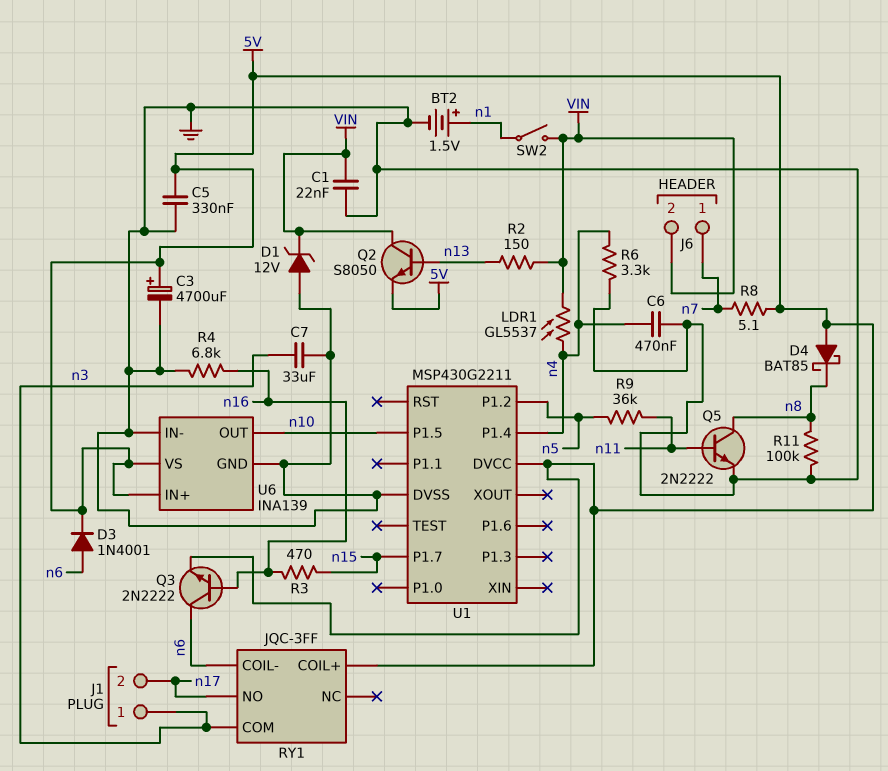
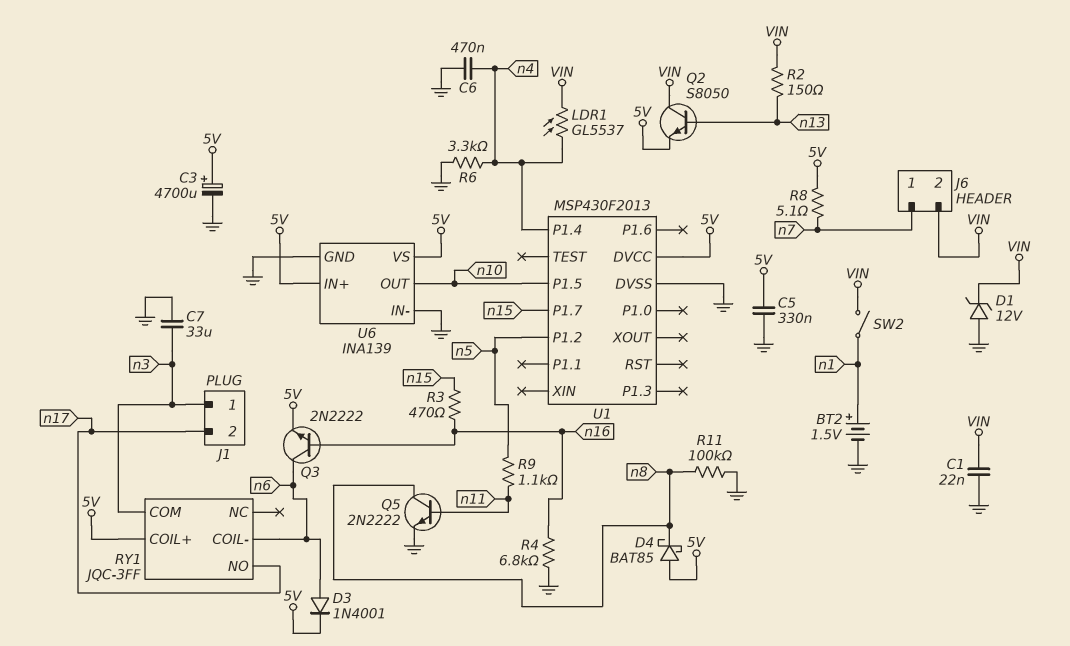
R9: 36k (n5, n11) -> 1.1k (n5, n11)
U1: MSP430G2211 -> MSP430F2013

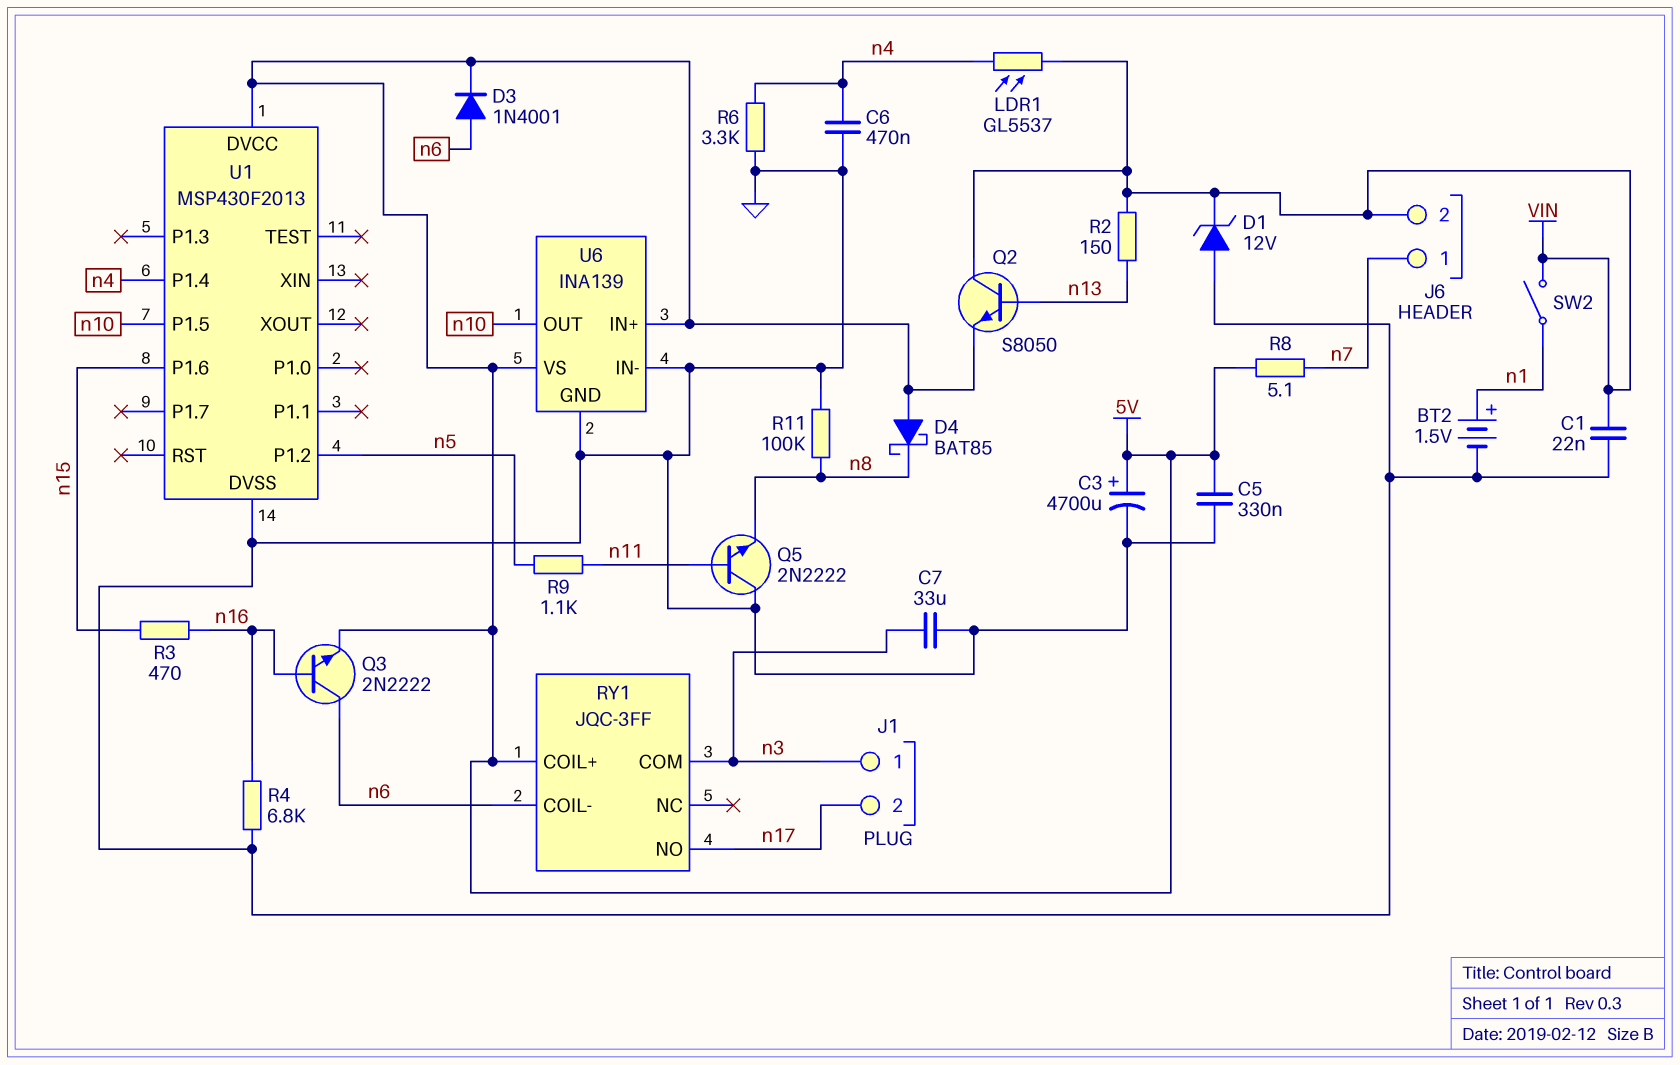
Q5: NPN 2N2222 (B n11, C n8, E GND) -> NPN 2N2222 (B n11, C GND, E n8)
U1 pin P1.6: none -> n15
U1 pin P1.7: n15 -> none

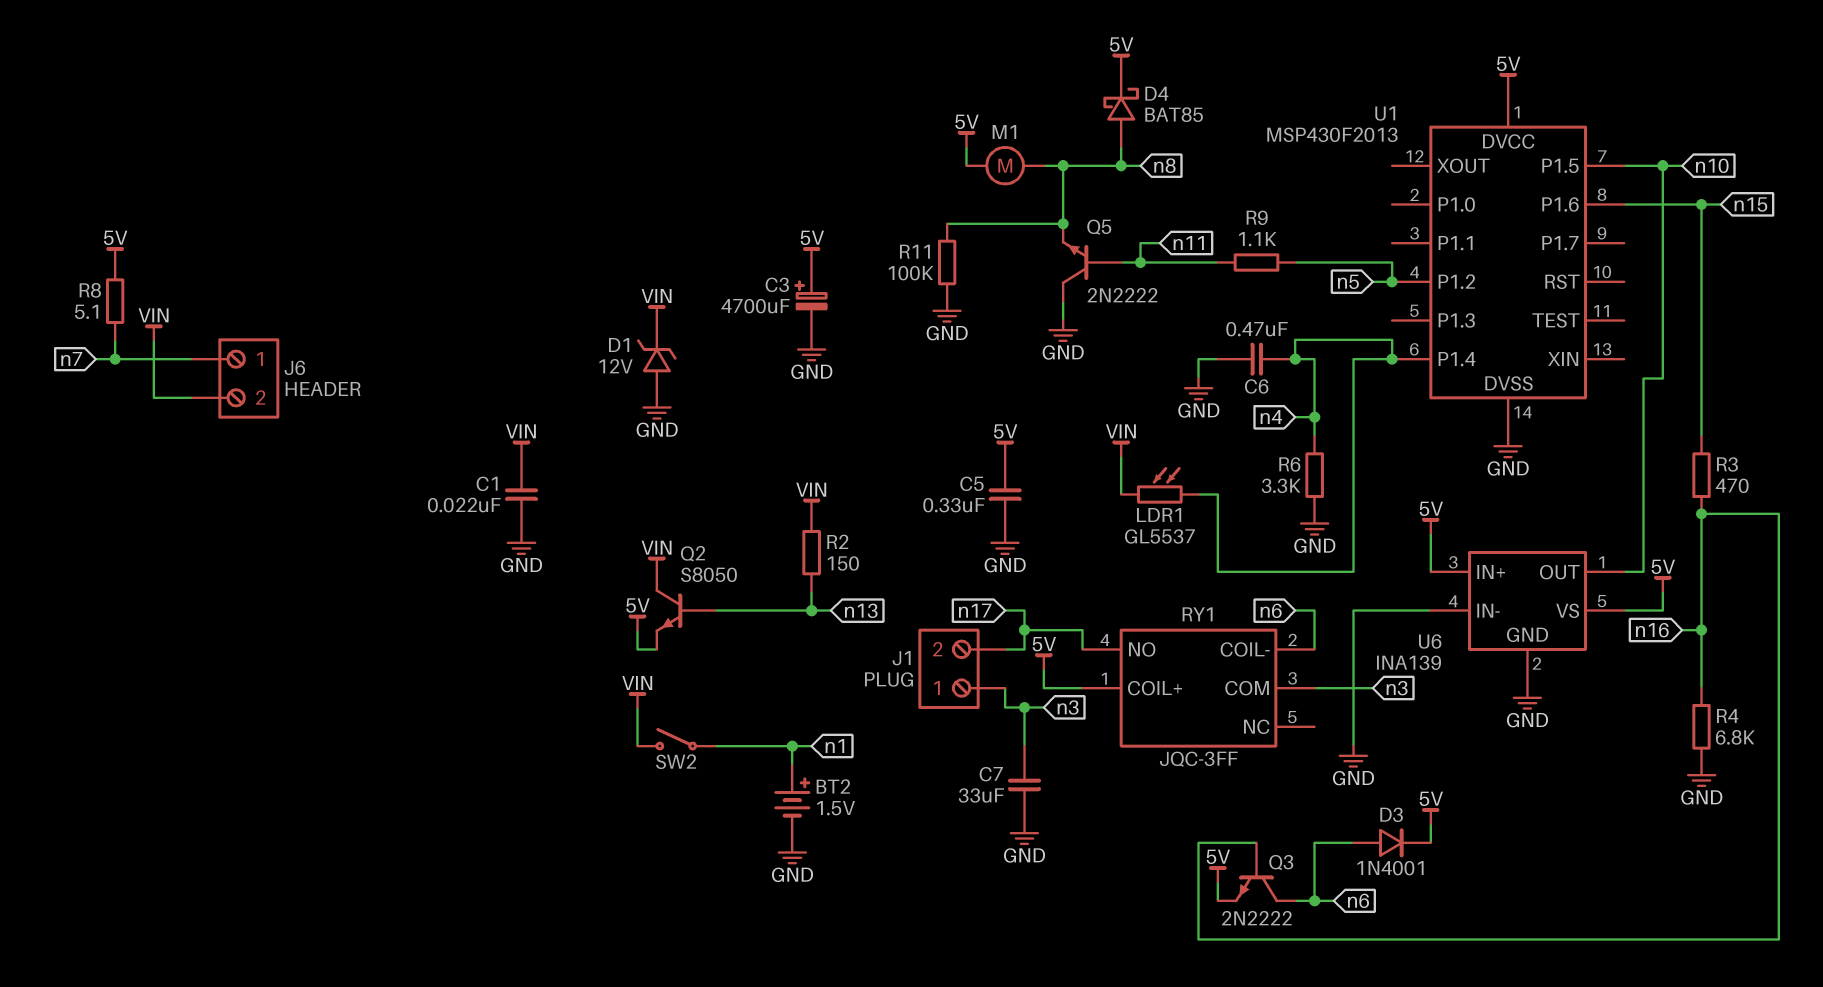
D4: schottky BAT85 (A 5V, K n8) -> schottky BAT85 (A n8, K 5V)
M1: none -> motor (5V, n8)

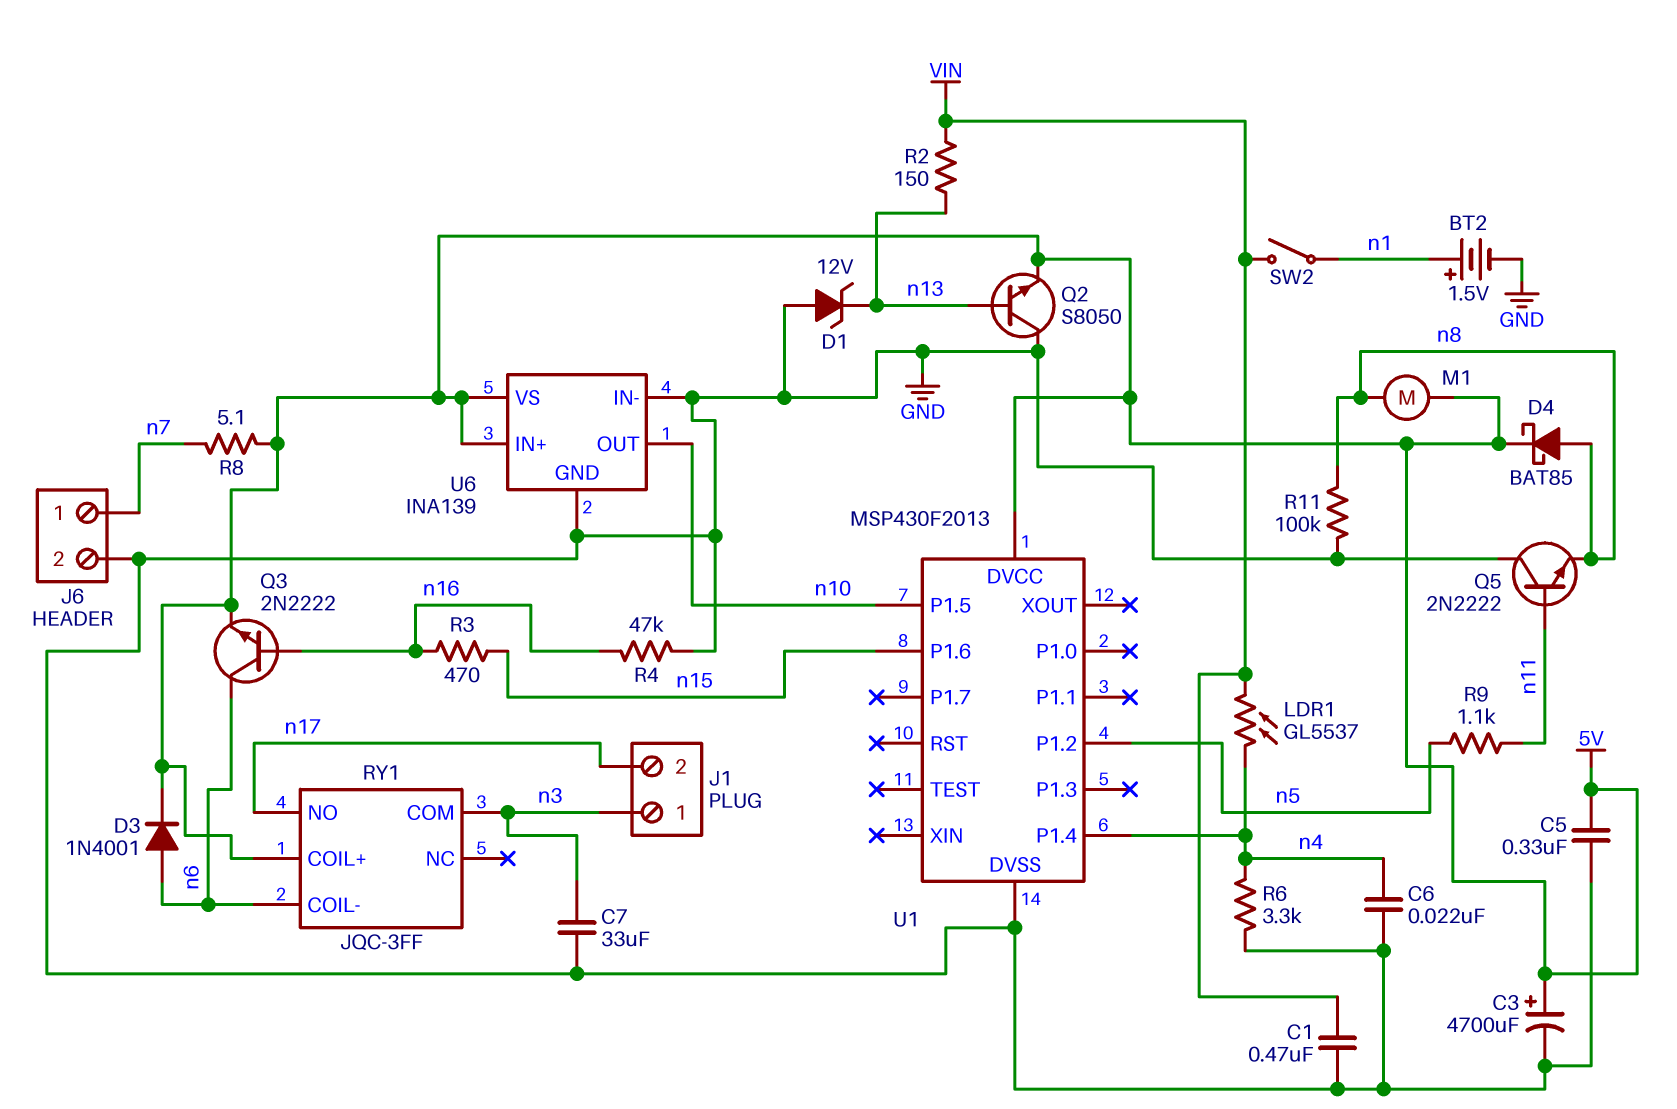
C1: 22nF (GND, VIN) -> 470nF (GND, VIN)
C6: 470nF (GND, n4) -> 22nF (GND, n4)
D1: zener 12V (A GND, K VIN) -> zener 12V (A GND, K n13)
J6 pin 2: VIN -> GND
Q2: NPN S8050 (B n13, C VIN, E 5V) -> NPN S8050 (B n13, C GND, E 5V)
R4: 6.8k (GND, n16) -> 47k (GND, n16)

